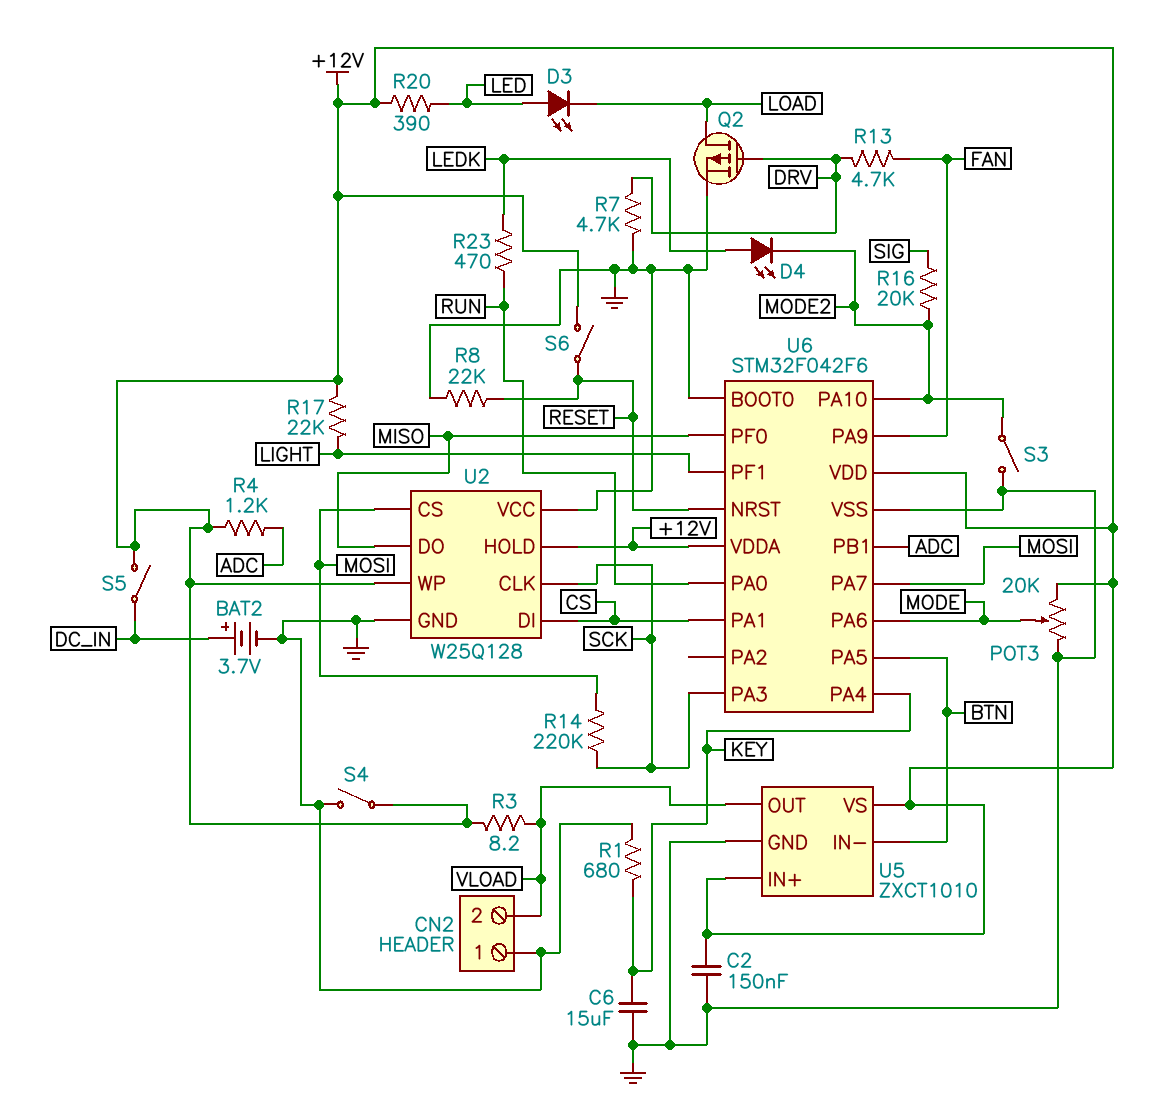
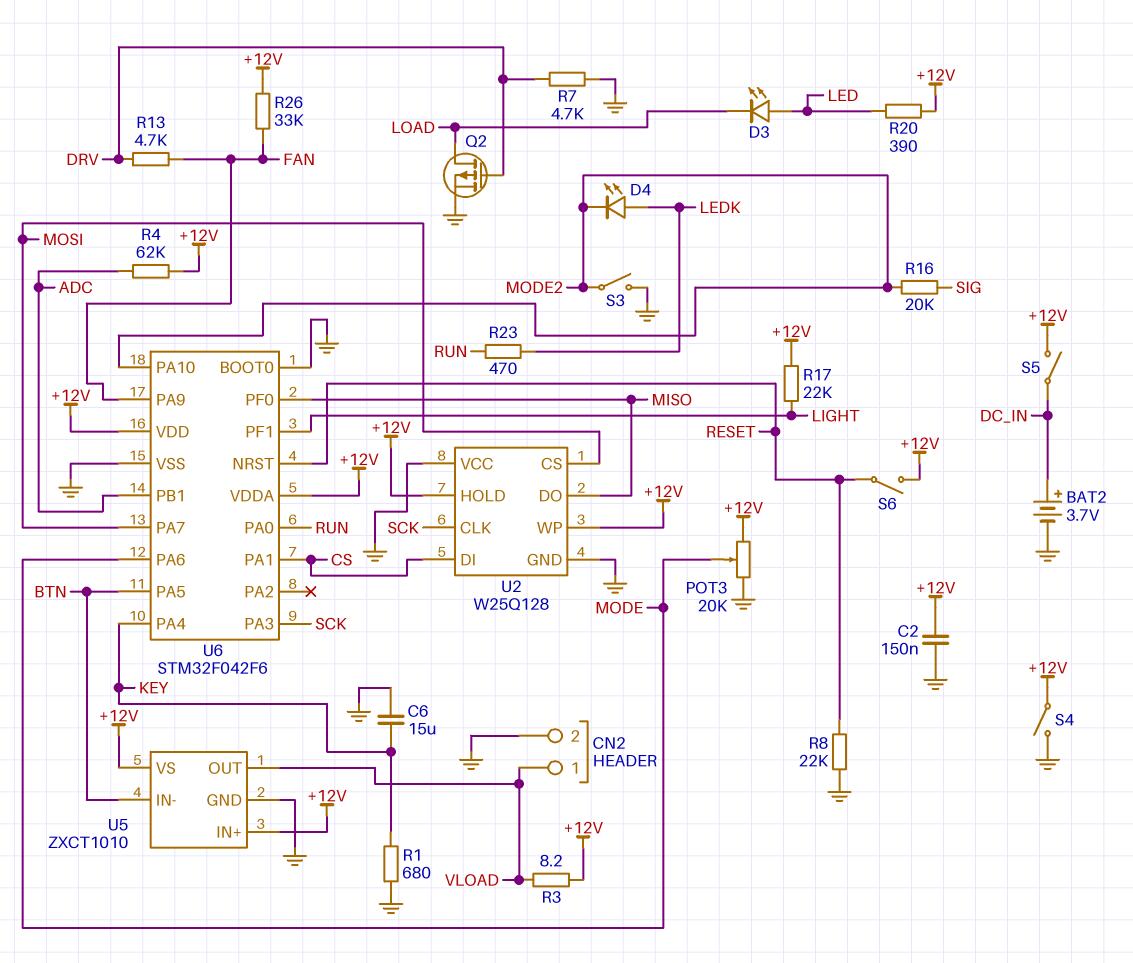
CN2 pin 1: GND -> VLOAD
CN2 pin 2: VLOAD -> GND
R4: 1.2k (+12V, ADC) -> 62k (+12V, ADC)
R14: 220k (MOSI, SCK) -> none
R26: none -> 33k (+12V, FAN)

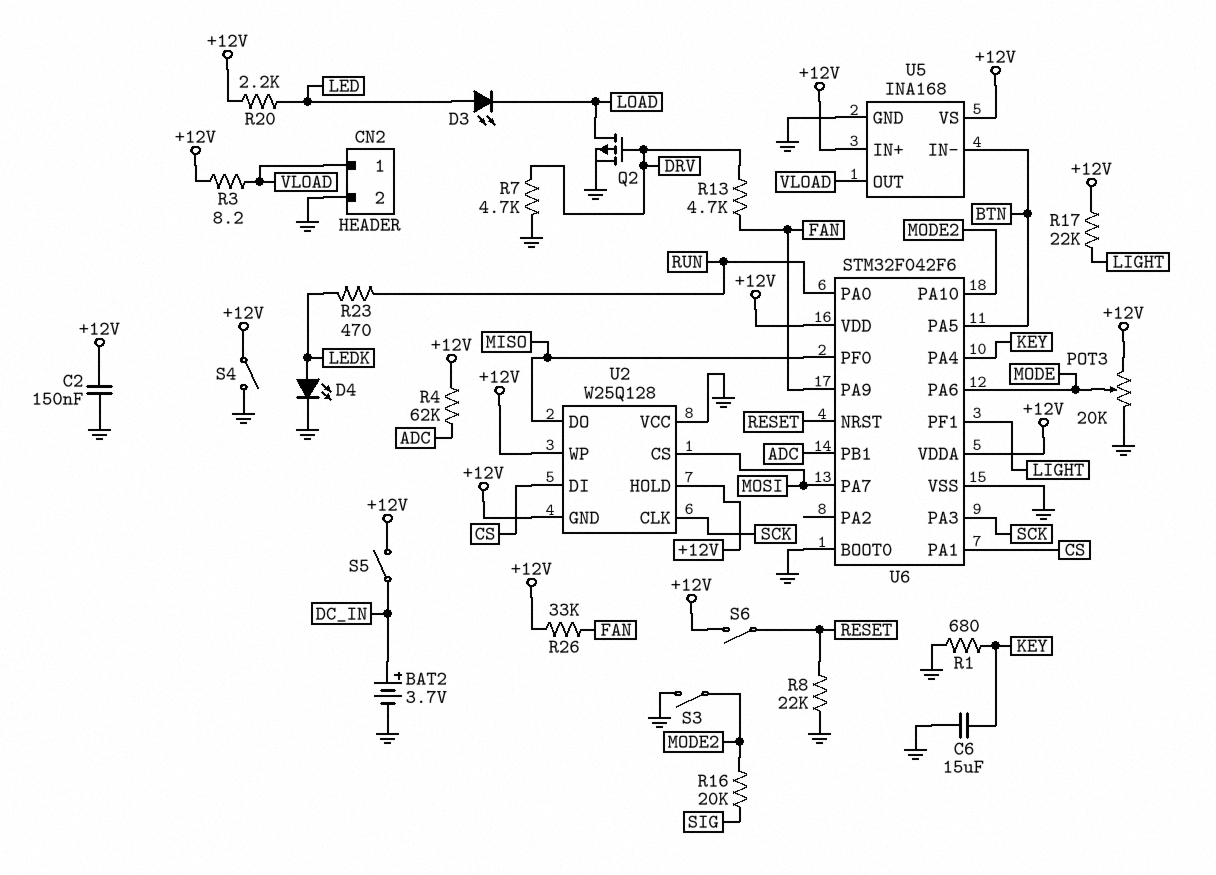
D4: LED (A LEDK, K MODE2) -> LED (A LEDK, K GND)
R20: 390 (+12V, LED) -> 2.2k (+12V, LED)
U2 pin GND: GND -> +12V
U5: ZXCT1010 -> INA168

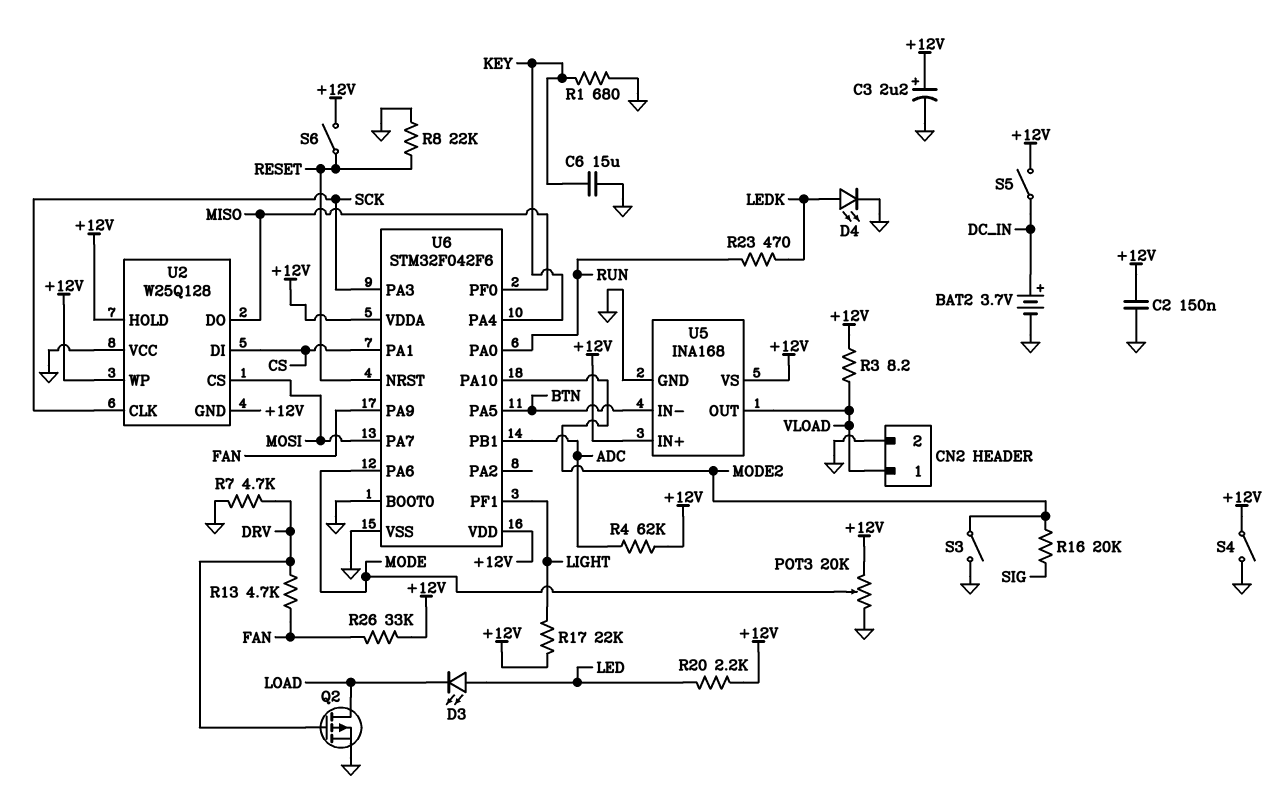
C3: none -> 2.2uF (plus +12V, minus GND)

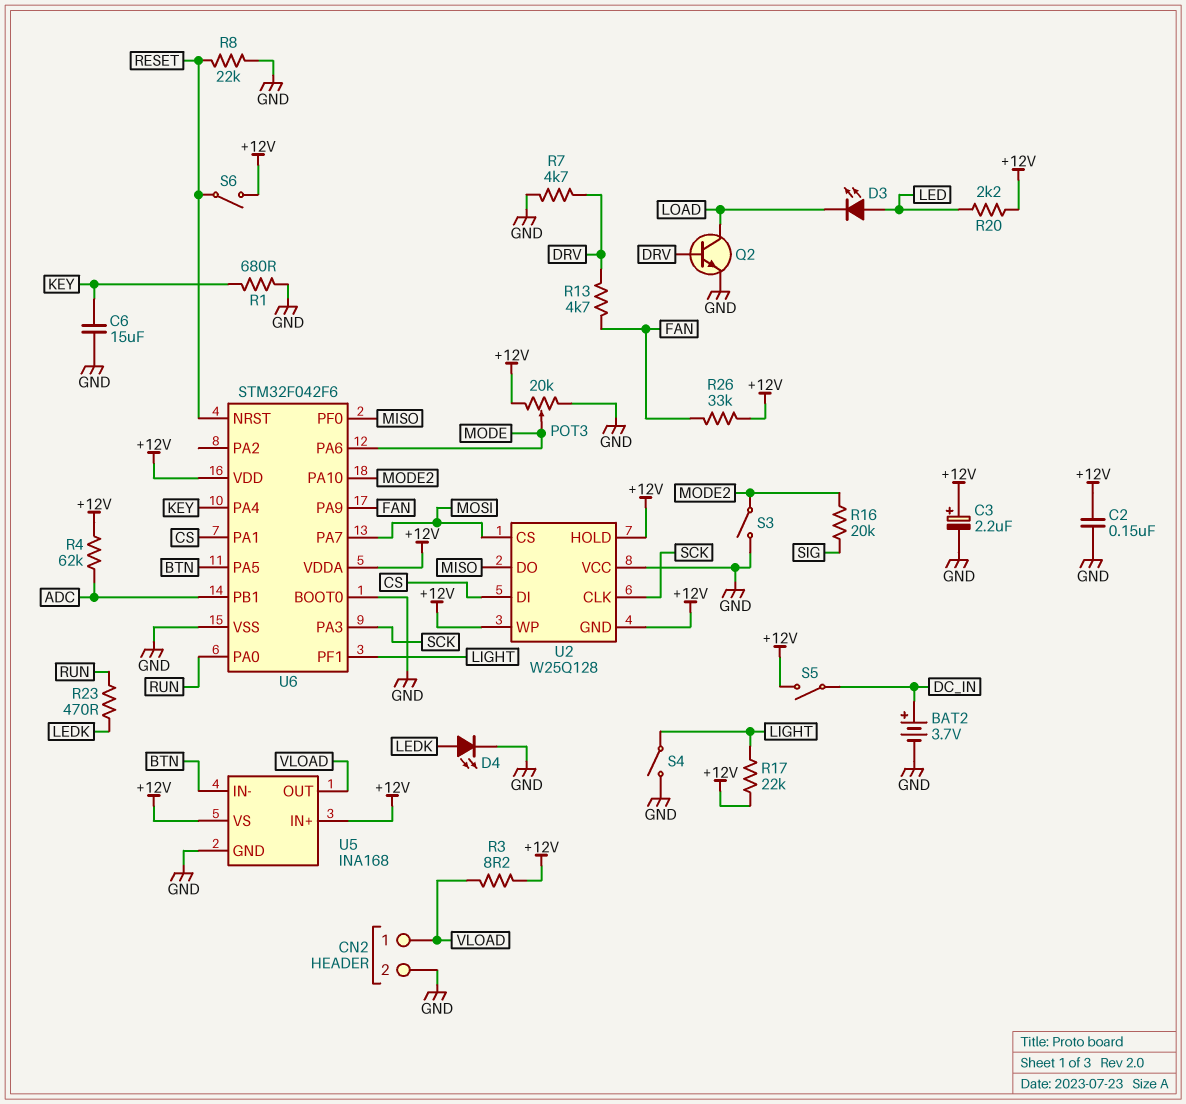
Q2: PMOS (G DRV, D LOAD, S GND) -> NPN (B DRV, C LOAD, E GND)
S4: switch (+12V, GND) -> switch (GND, LIGHT)

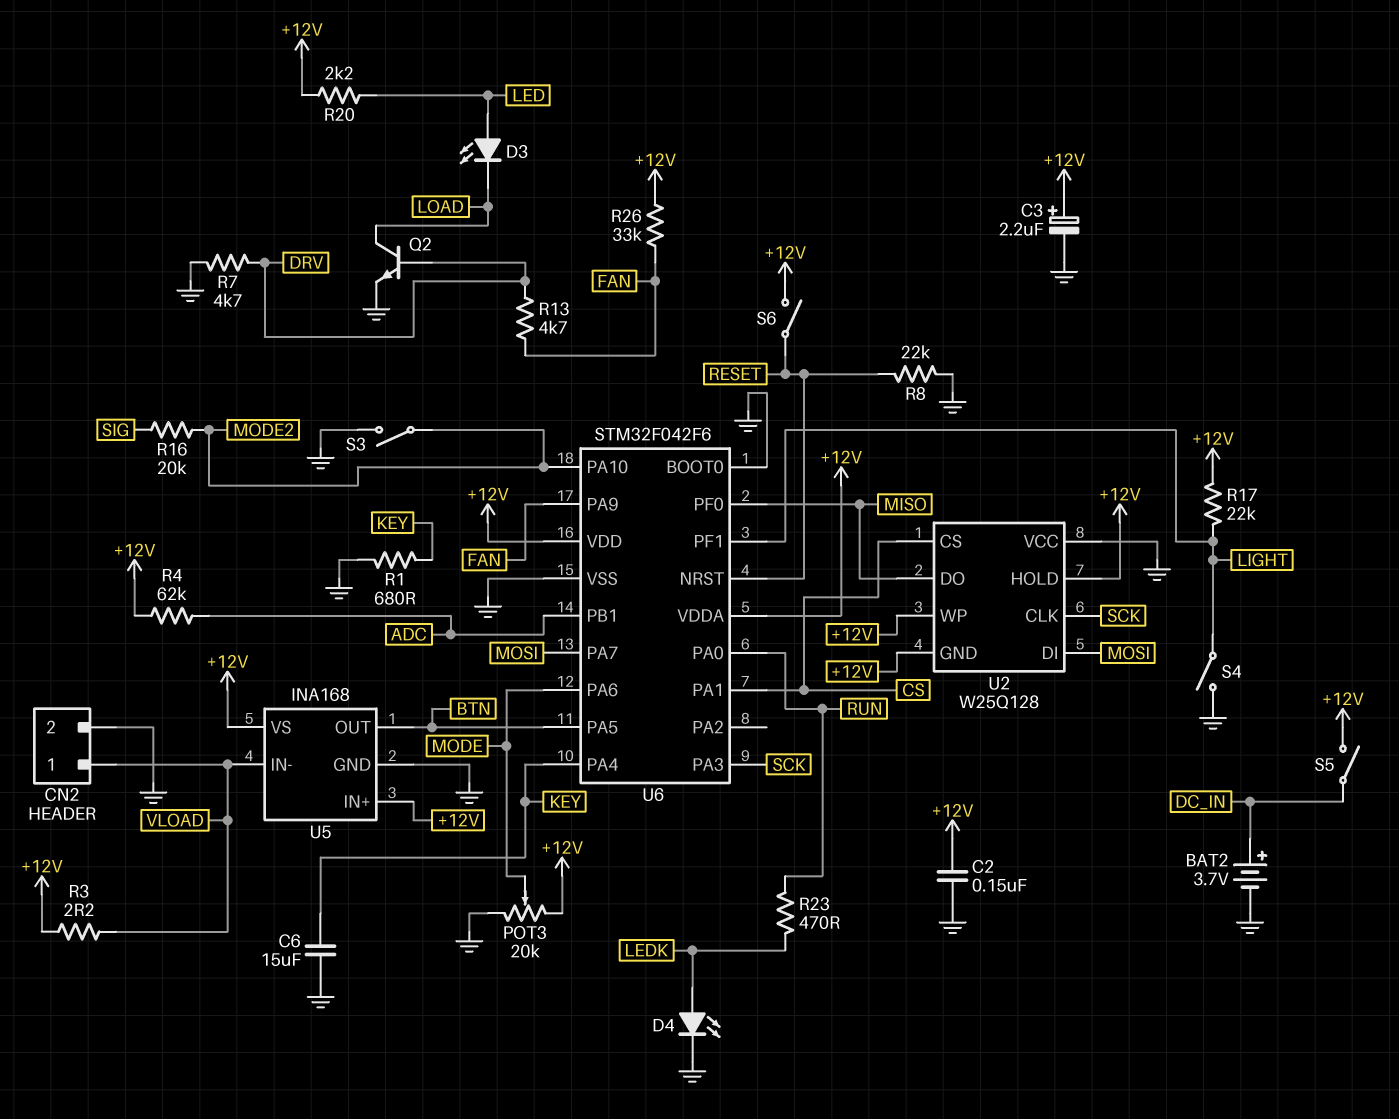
R3: 8.2 (+12V, VLOAD) -> 2.2 (+12V, VLOAD)
U2 pin CS: MOSI -> CS
U2 pin DI: CS -> MOSI
U5 pin IN-: BTN -> VLOAD
U5 pin OUT: VLOAD -> BTN

